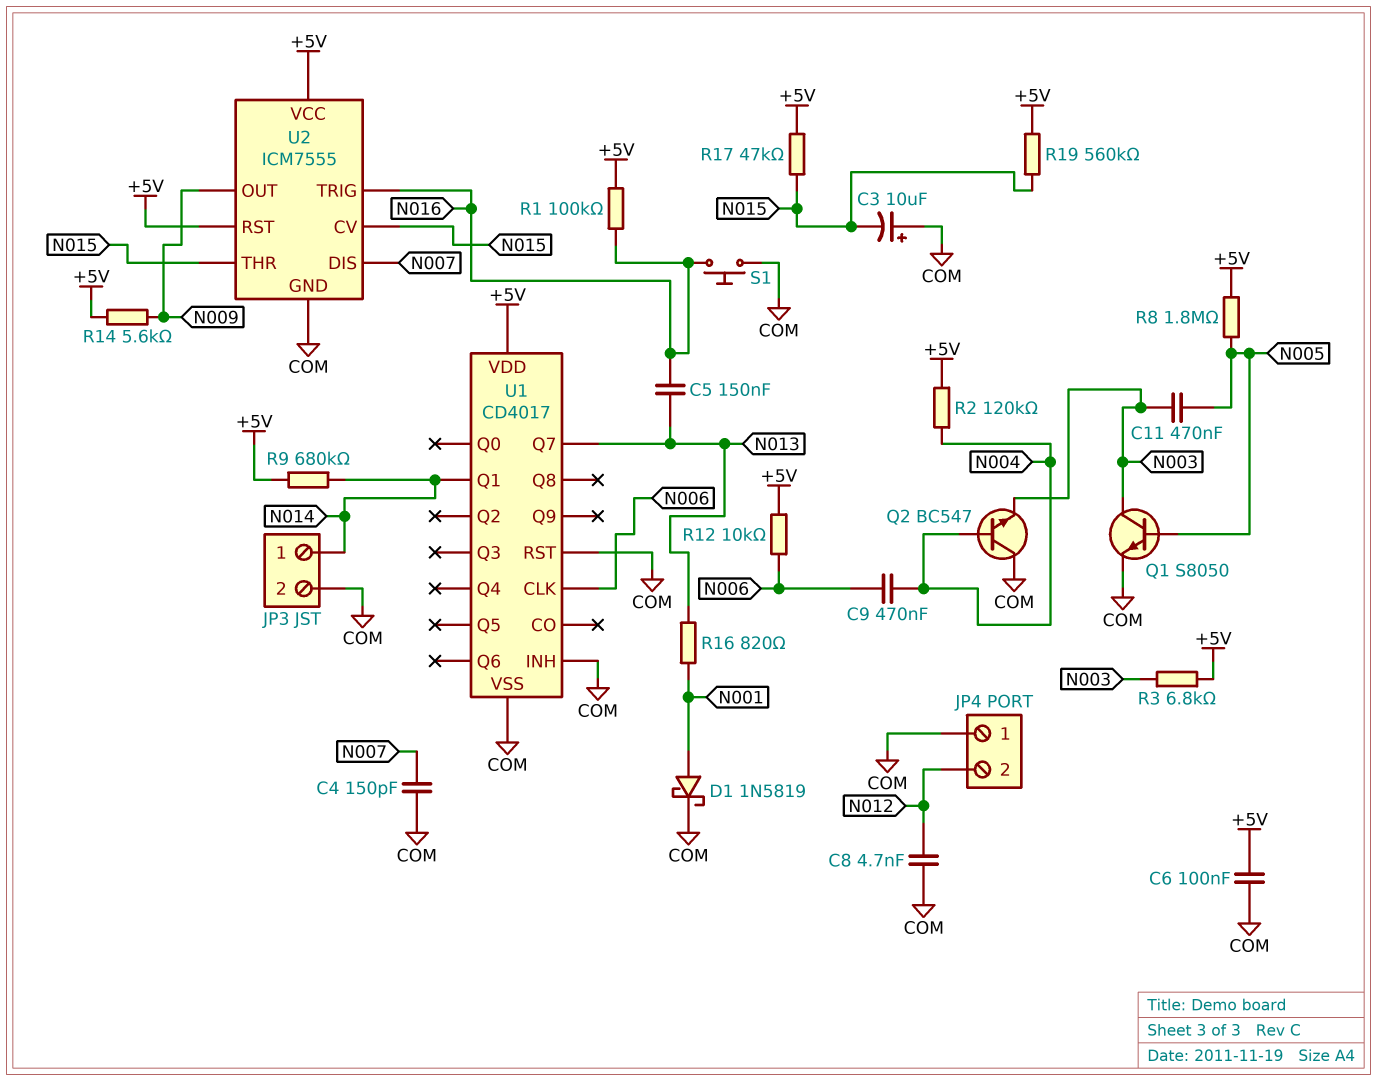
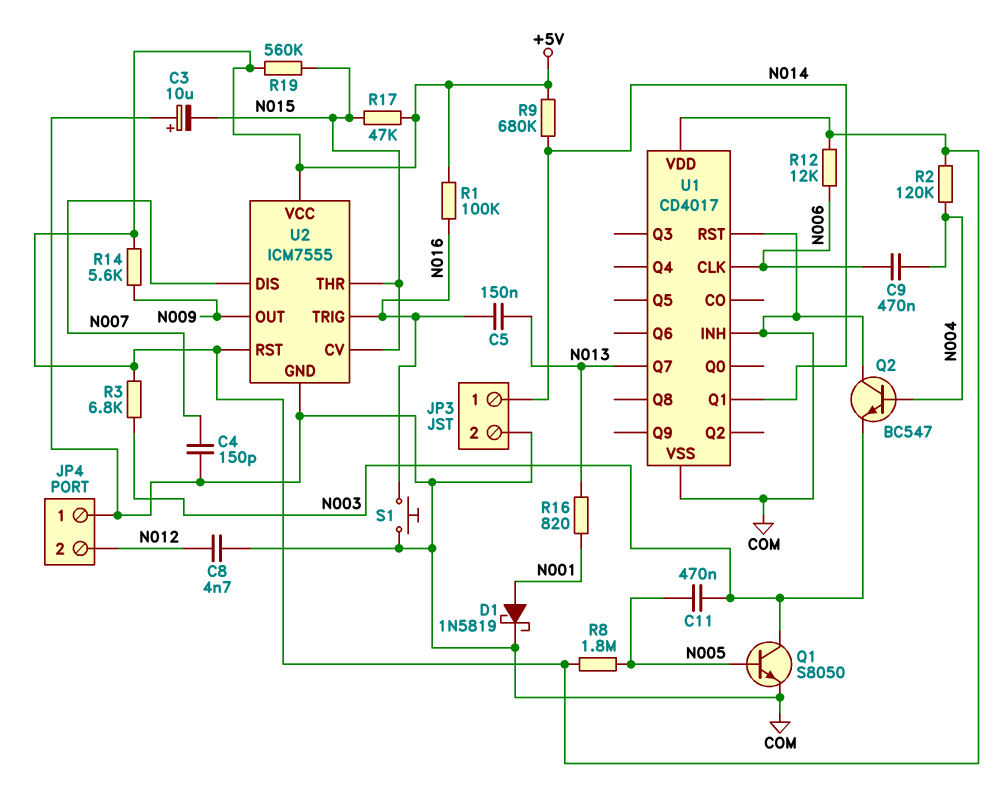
C6: 100nF (+5V, COM) -> none
R12: 10k (+5V, N006) -> 12k (+5V, N006)

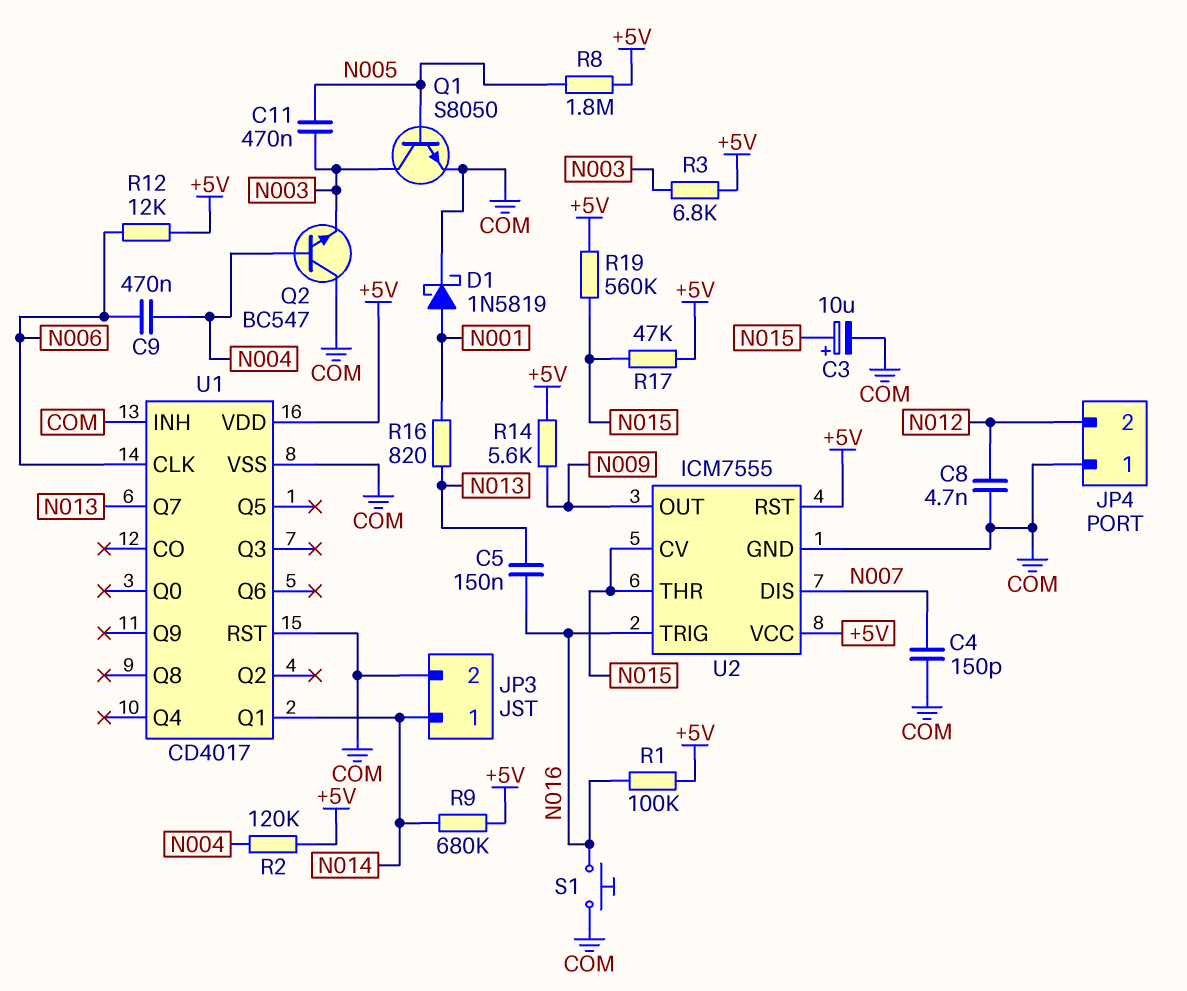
C3: 10uF (plus COM, minus N015) -> 10uF (plus N015, minus COM)

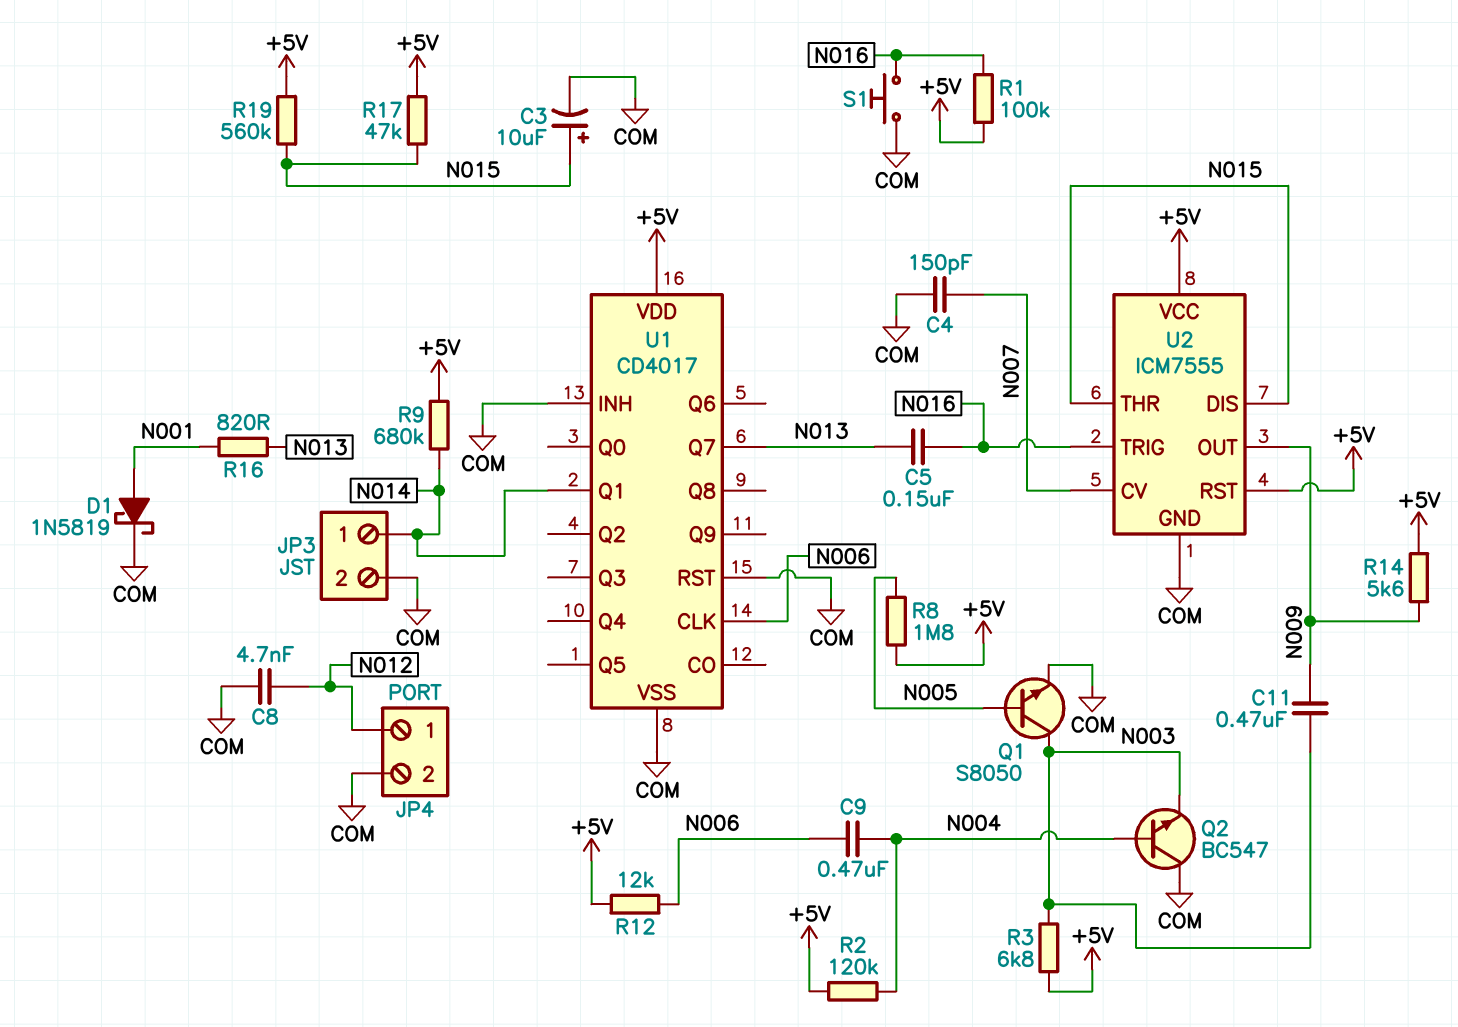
C11: 470nF (N003, N005) -> 470nF (N003, N009)
JP4 pin 1: COM -> N012
JP4 pin 2: N012 -> COM
U2 pin CV: N015 -> N007
U2 pin DIS: N007 -> N015

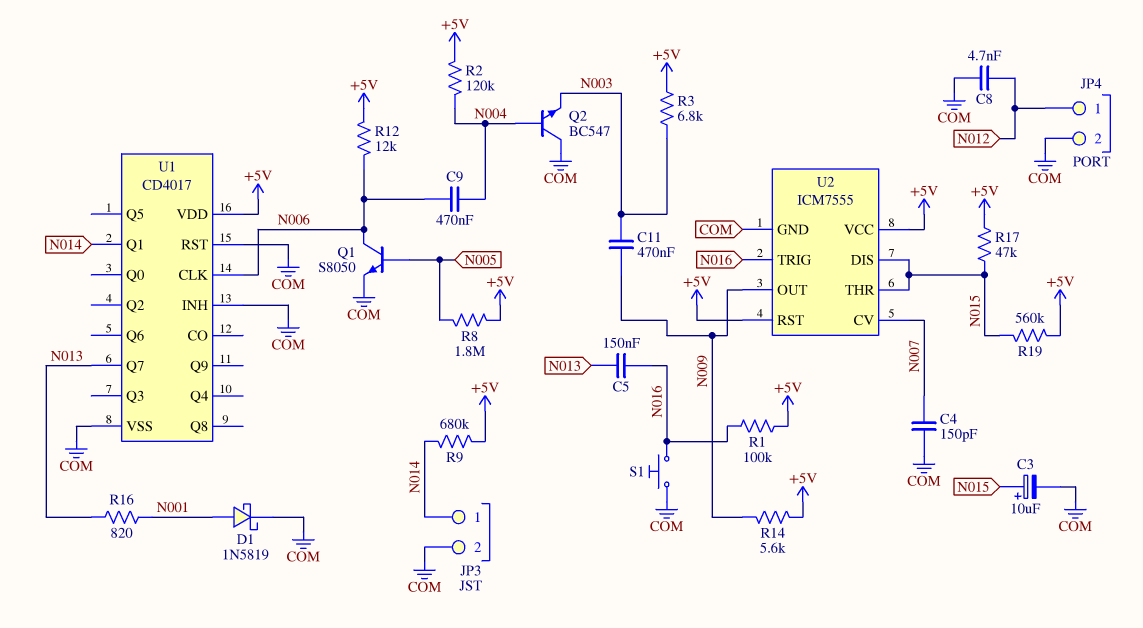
Q1: NPN S8050 (B N005, C N003, E COM) -> NPN S8050 (B N005, C N006, E COM)

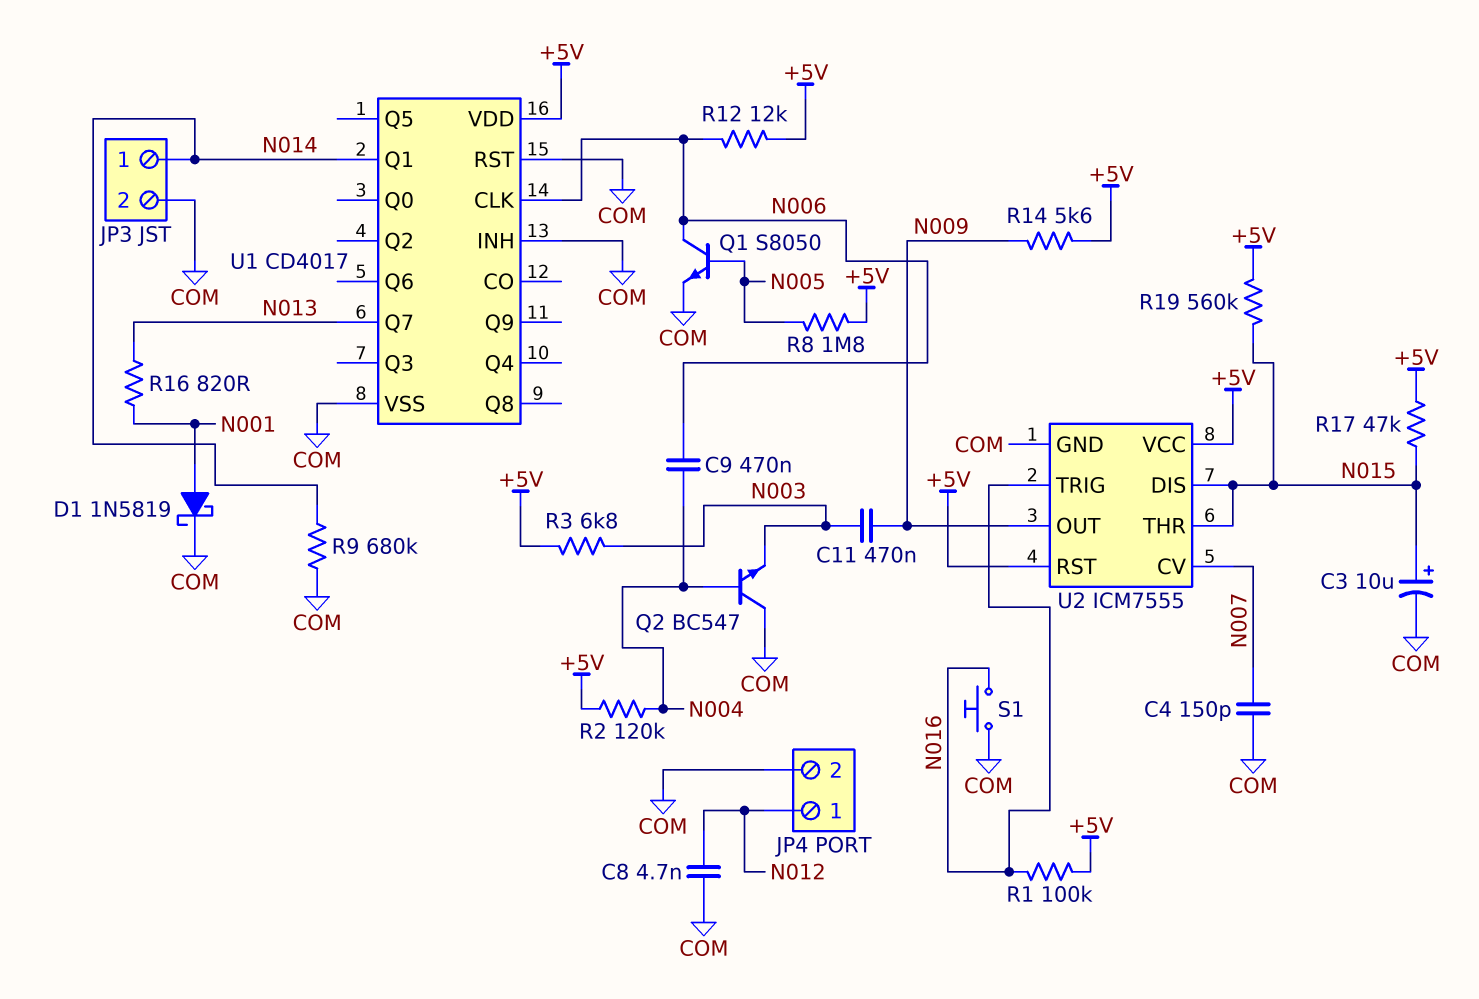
C5: 150nF (N013, N016) -> none
R9: 680k (+5V, N014) -> 680k (COM, N014)

